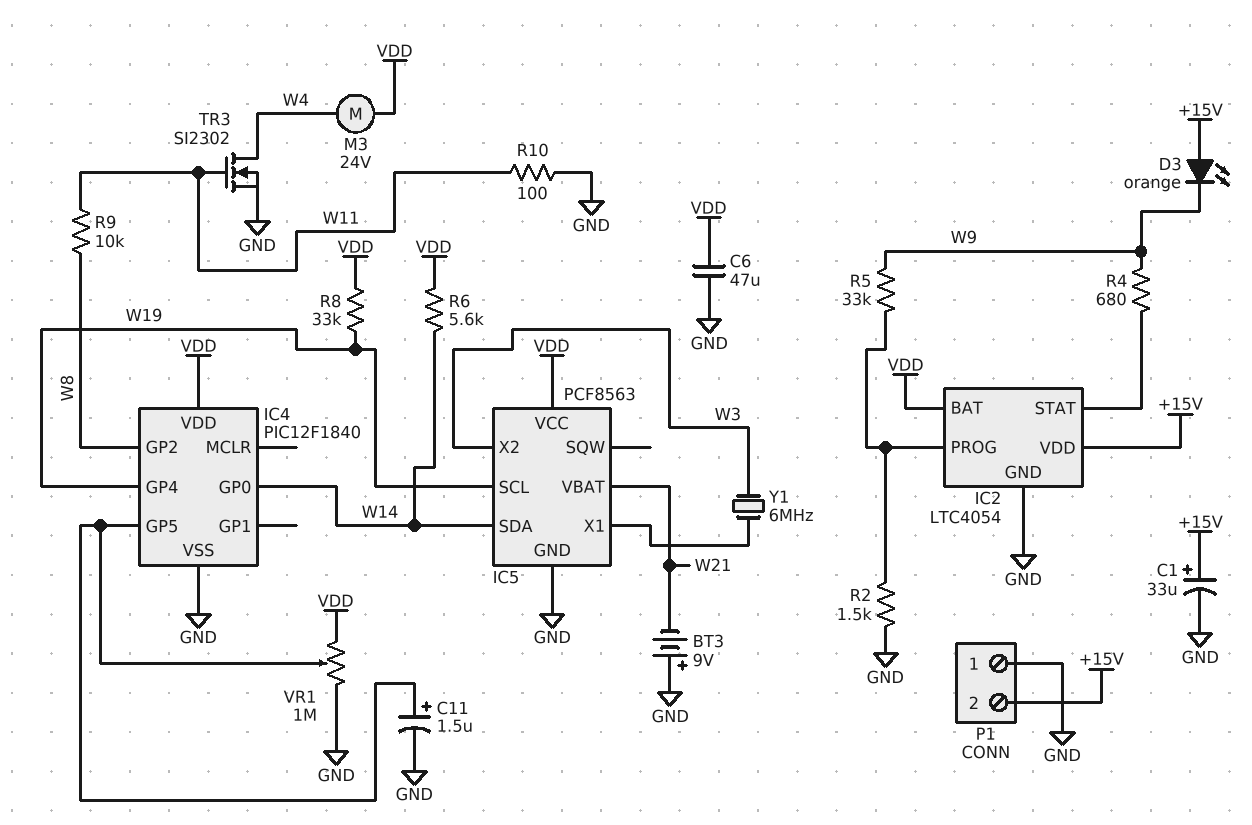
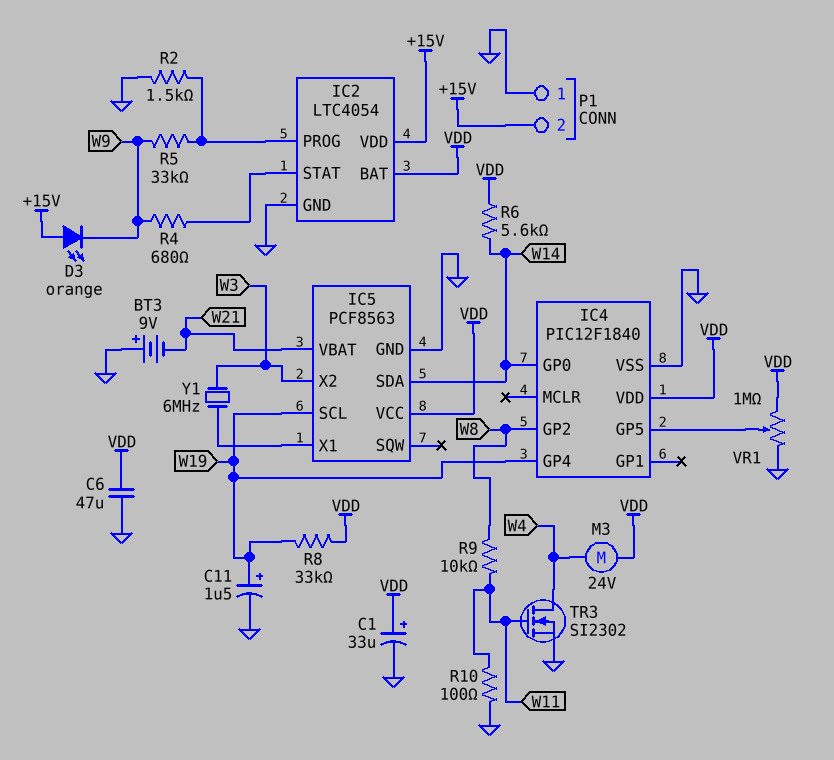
C1: 33uF (plus +15V, minus GND) -> 33uF (plus VDD, minus GND)
C11: 1.5uF (plus IC4/GP5, minus GND) -> 1.5uF (plus W19, minus GND)

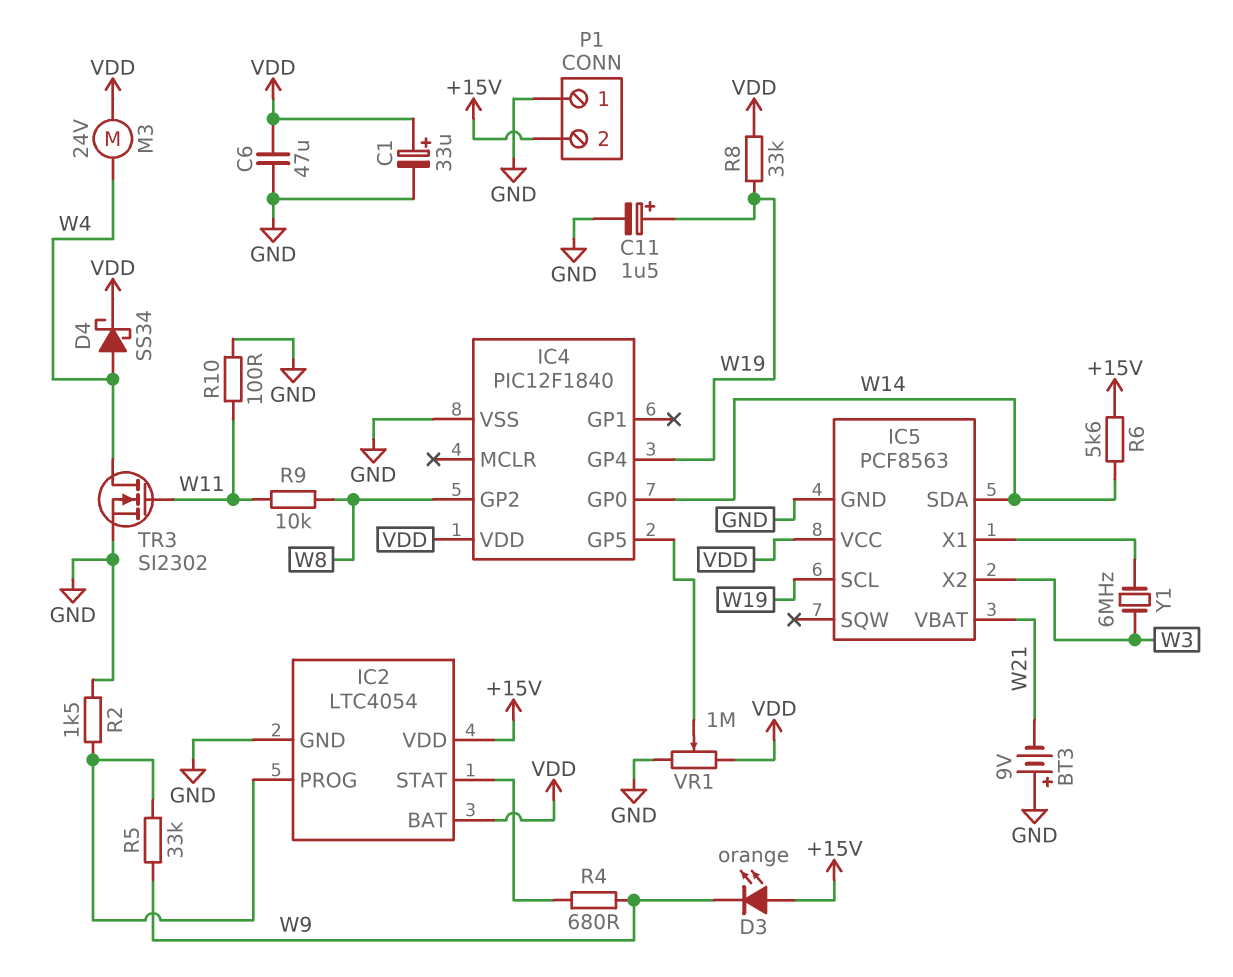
D4: none -> schottky SS34 (A W4, K VDD)
R6: 5.6k (VDD, W14) -> 5.6k (+15V, W14)

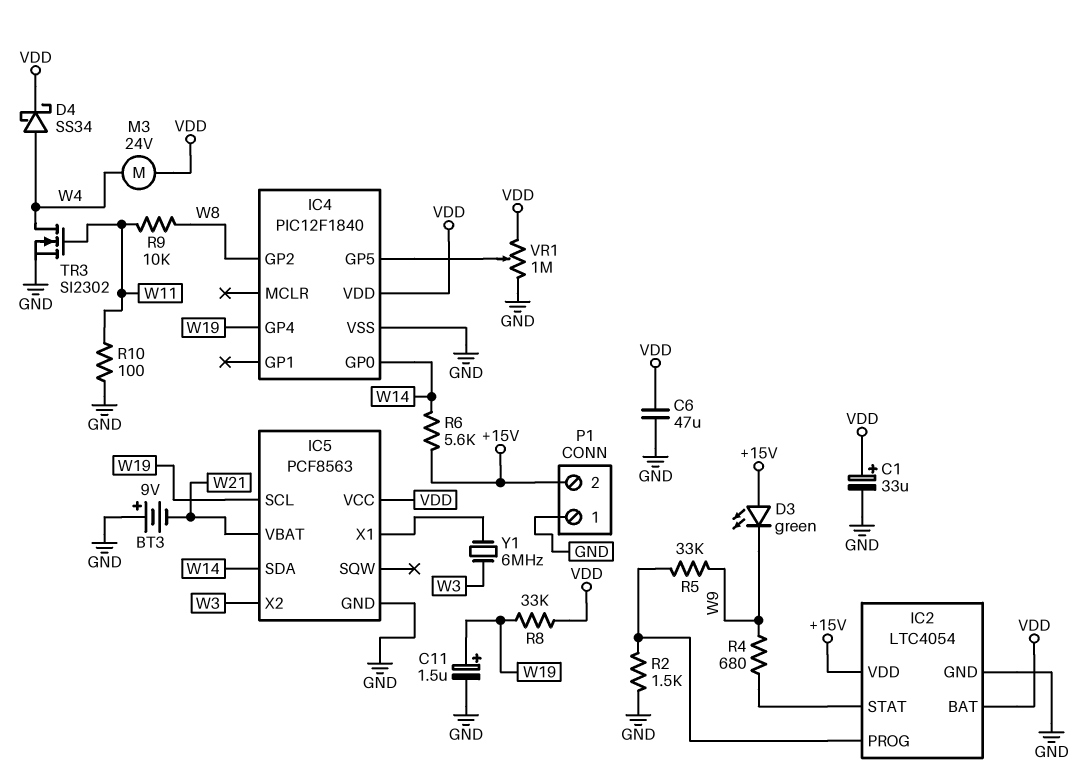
D3: LED orange (A +15V, K W9) -> LED green (A +15V, K W9)

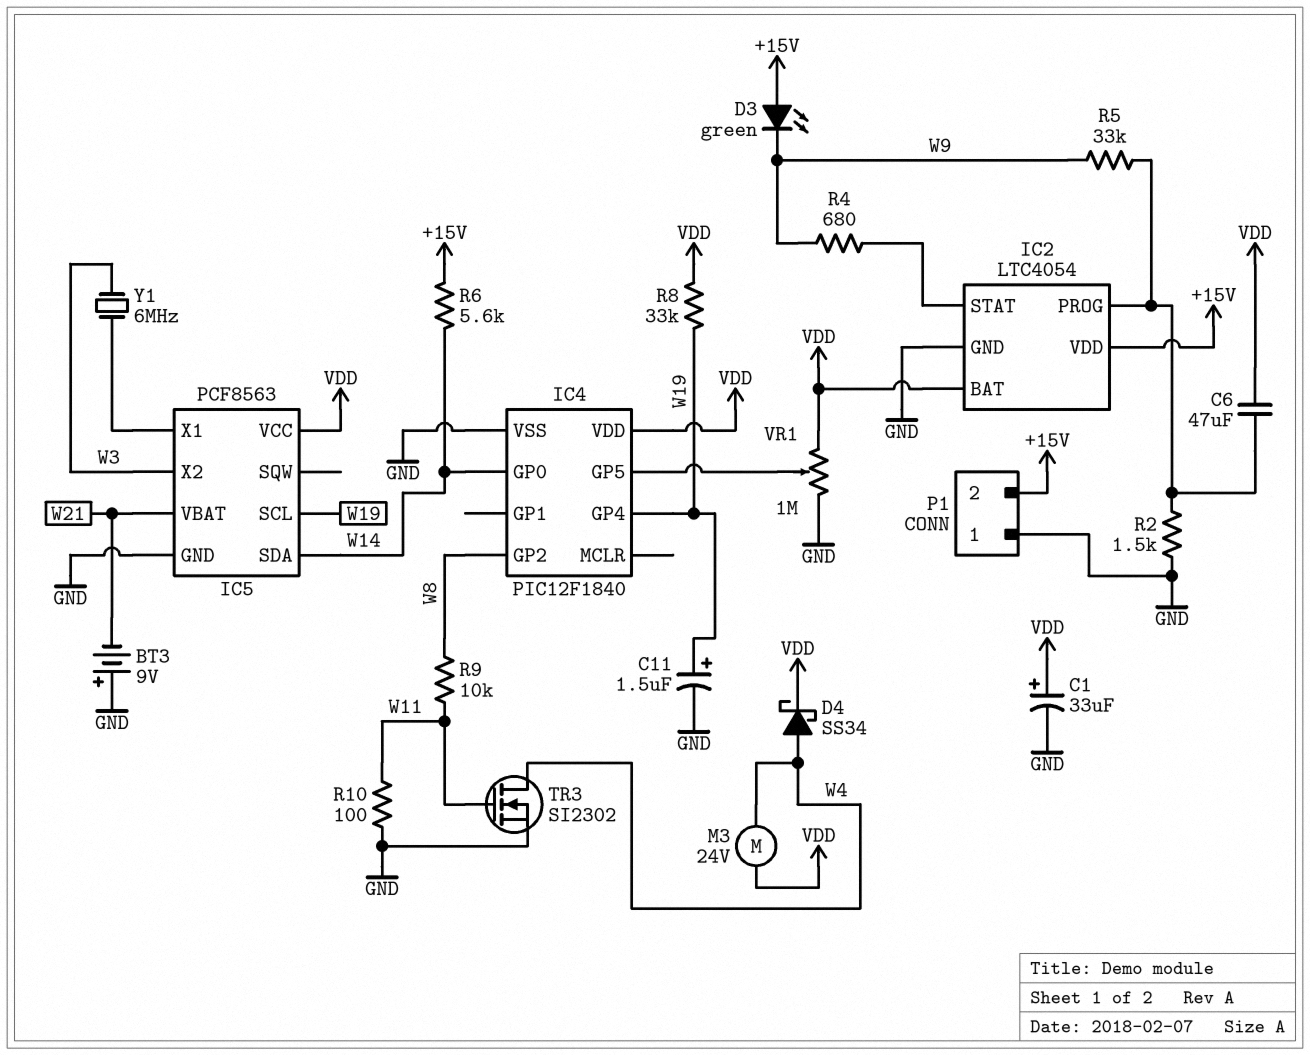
C6: 47uF (GND, VDD) -> 47uF (IC2/PROG, VDD)

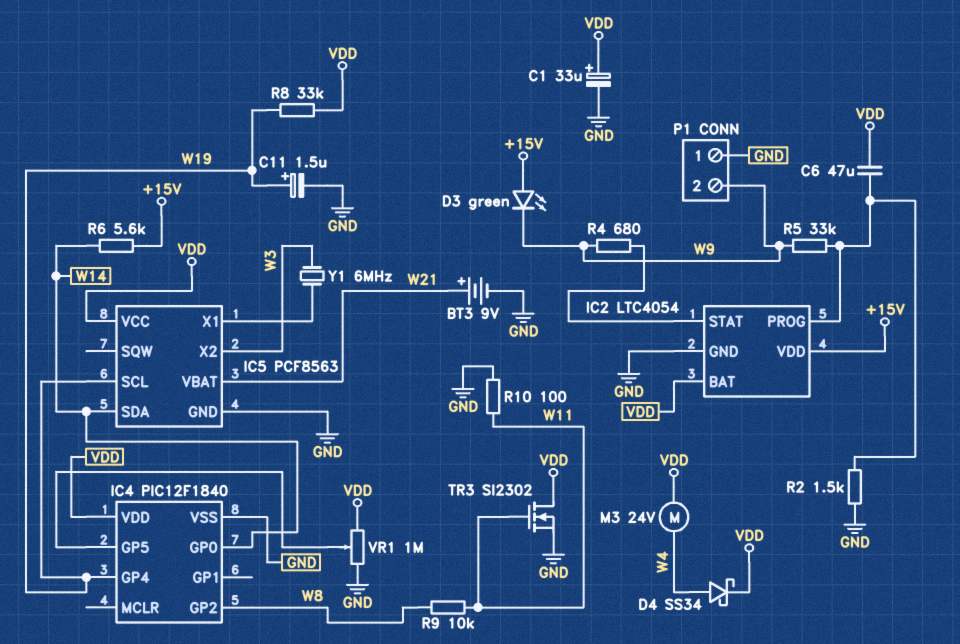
BT3: 9V (plus GND, minus W21) -> 9V (plus W21, minus GND)
P1 pin 2: +15V -> W9
TR3: NMOS SI2302 (G W11, D W4, S GND) -> NMOS SI2302 (G W11, D VDD, S GND)

